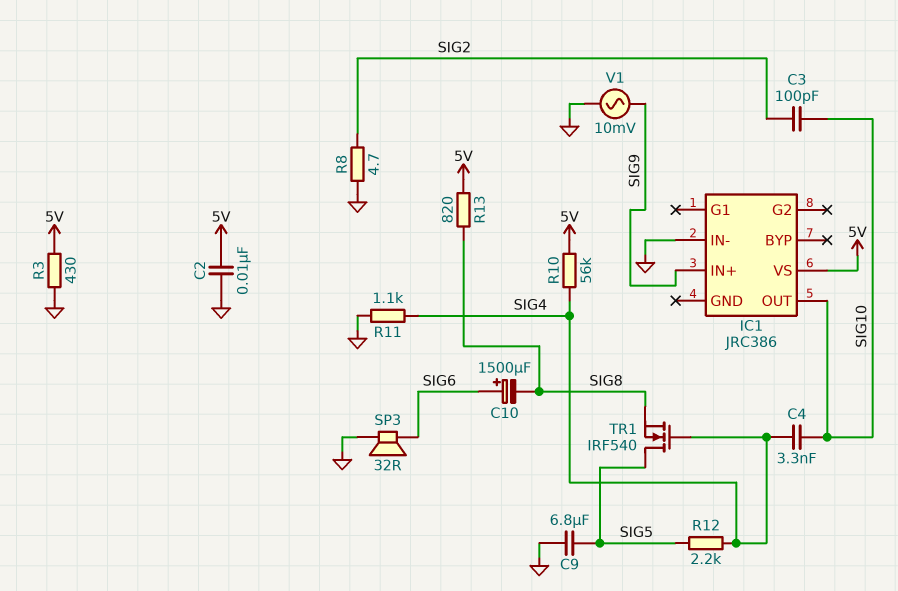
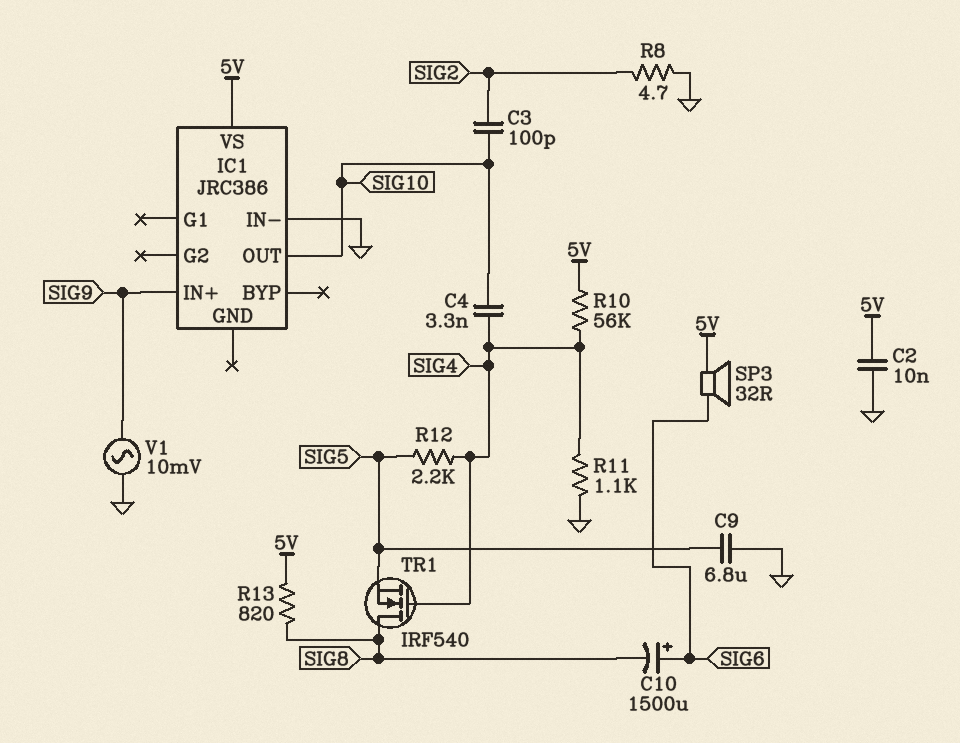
R3: 430 (5V, GND) -> none
SP3: speaker 32R (GND, SIG6) -> speaker 32R (5V, SIG6)
TR1: NMOS IRF540 (G SIG4, D SIG5, S SIG8) -> NMOS IRF540 (G SIG4, D SIG8, S SIG5)

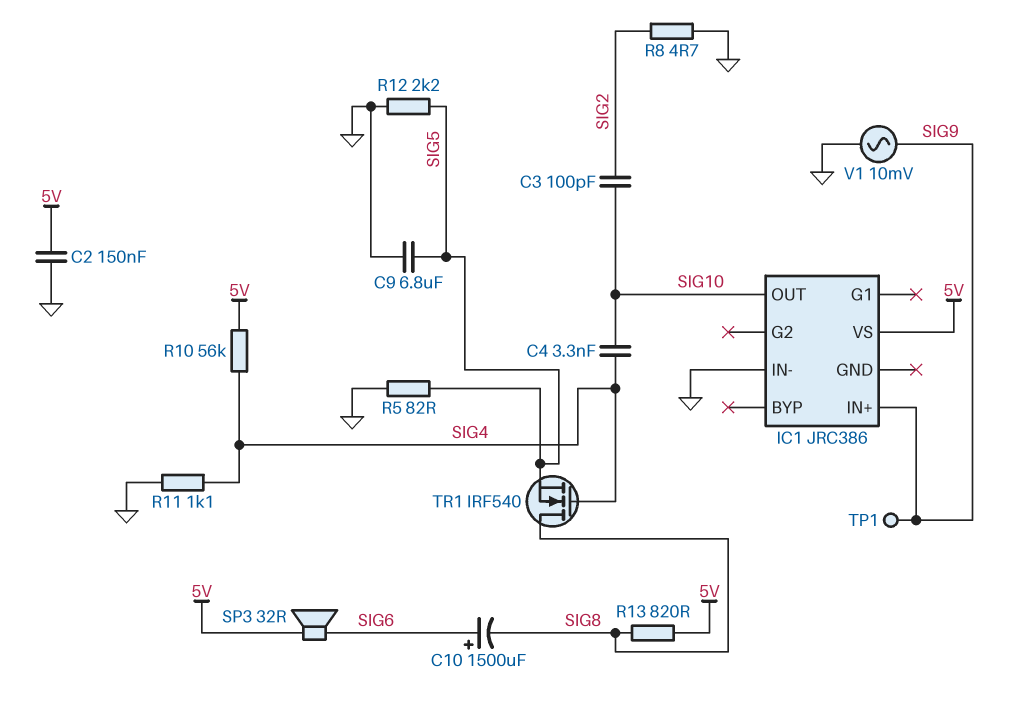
C2: 10nF (5V, GND) -> 150nF (5V, GND)
R5: none -> 82 (GND, SIG5)
R12: 2.2k (SIG4, SIG5) -> 2.2k (GND, SIG5)
TP1: none -> test point (SIG9)

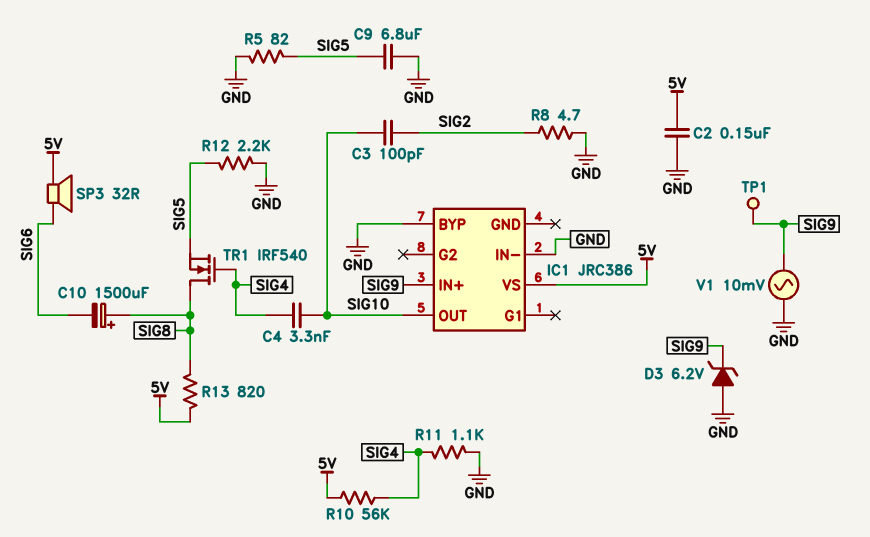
C10: 1500uF (plus SIG6, minus SIG8) -> 1500uF (plus SIG8, minus SIG6)
D3: none -> zener 6.2V (A GND, K SIG9)
IC1 pin BYP: none -> GND

